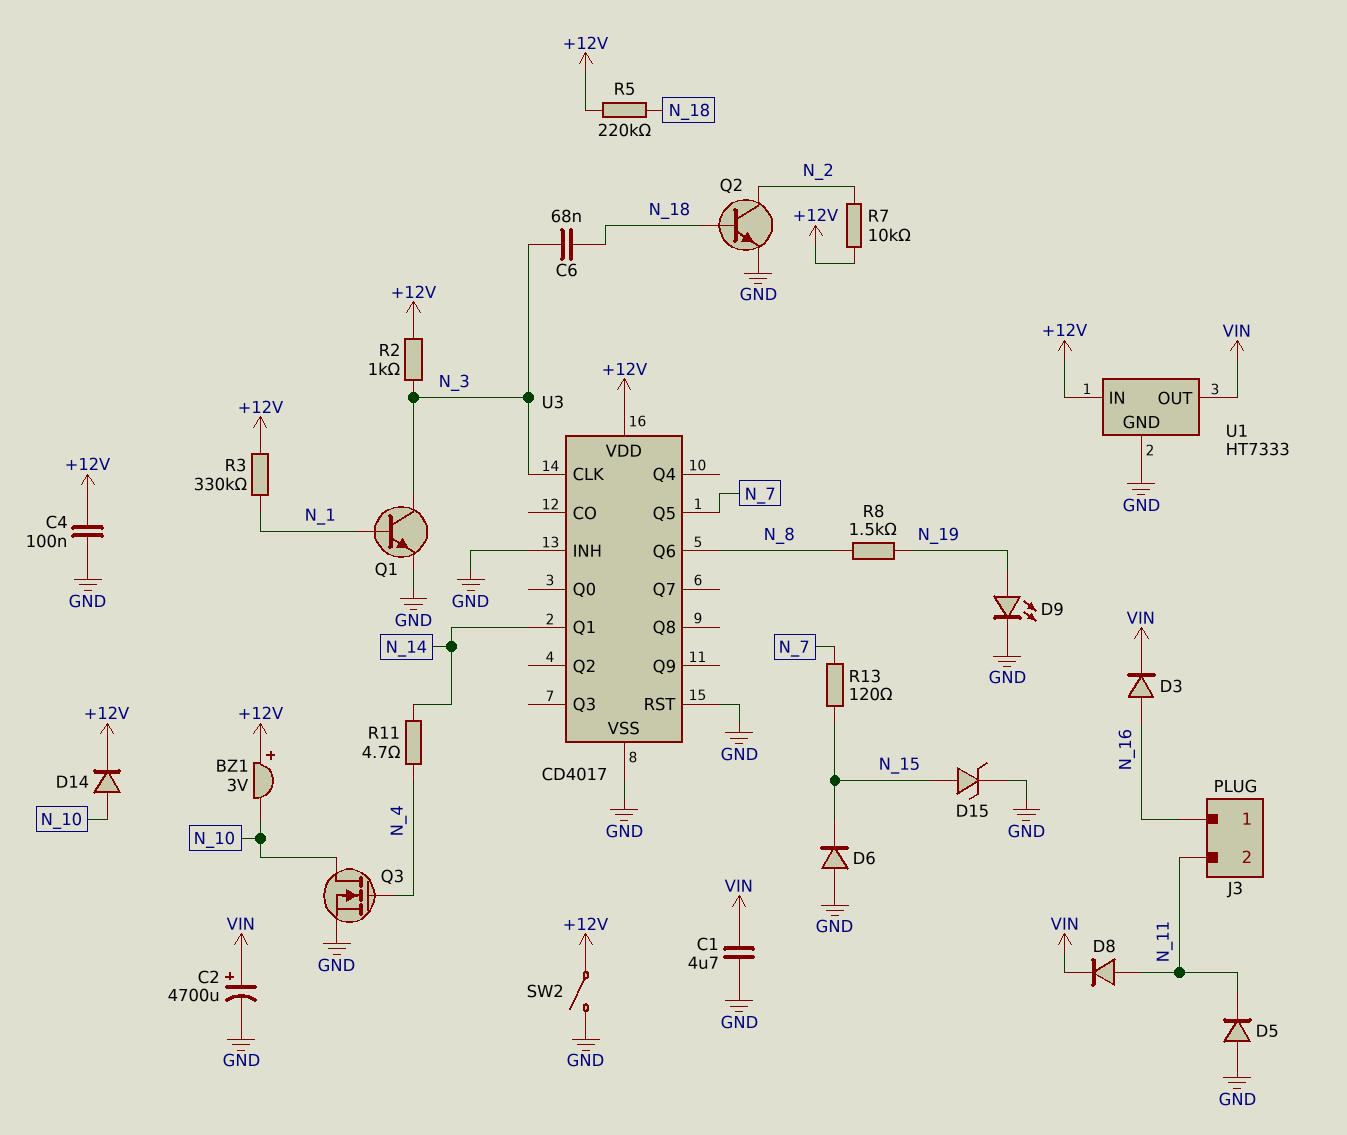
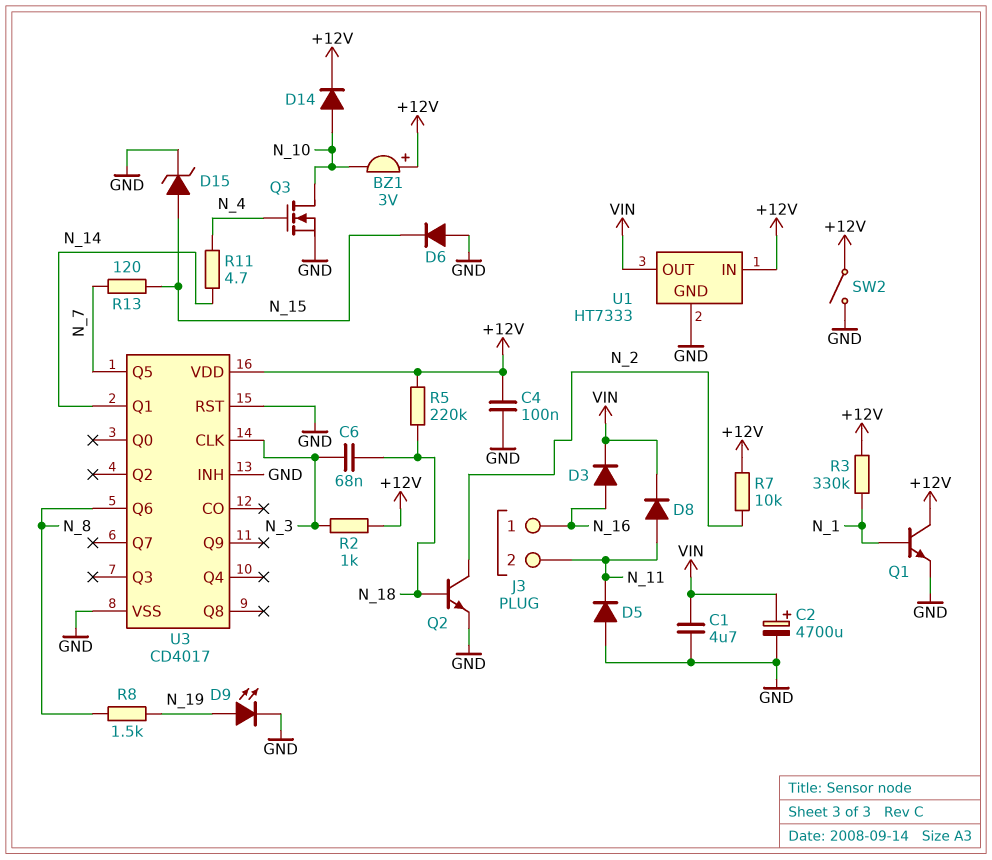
Q1: NPN (B N_1, C N_3, E GND) -> NPN (B N_1, C +12V, E GND)

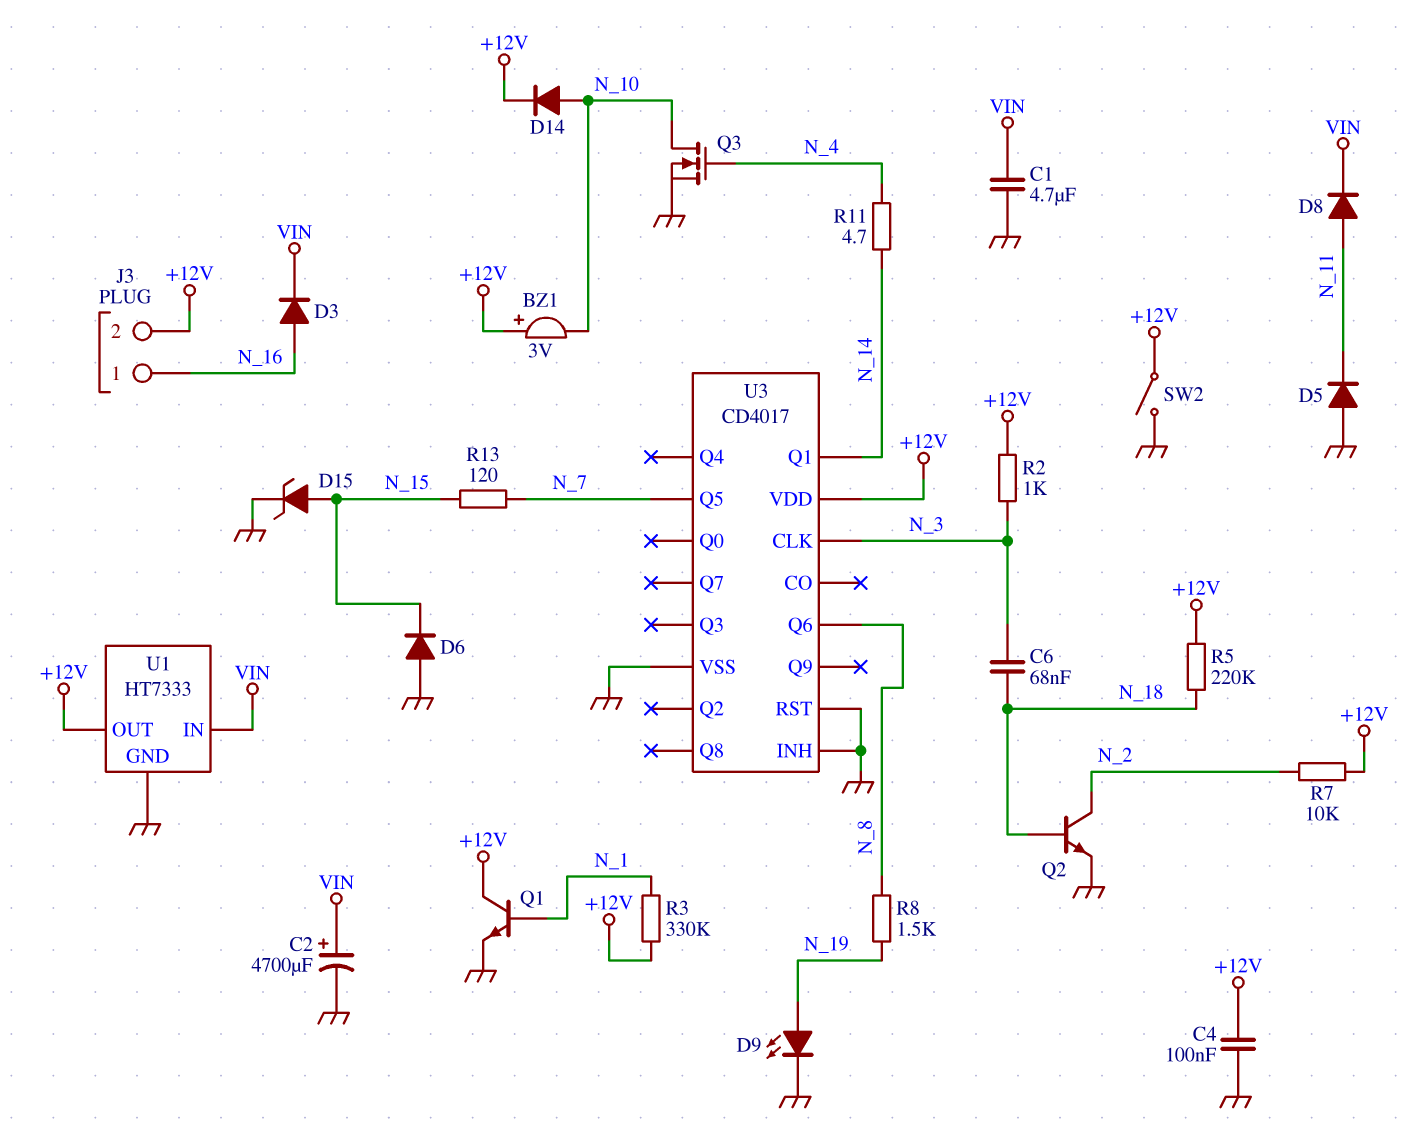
J3 pin 2: N_11 -> +12V
U1 pin IN: +12V -> VIN
U1 pin OUT: VIN -> +12V

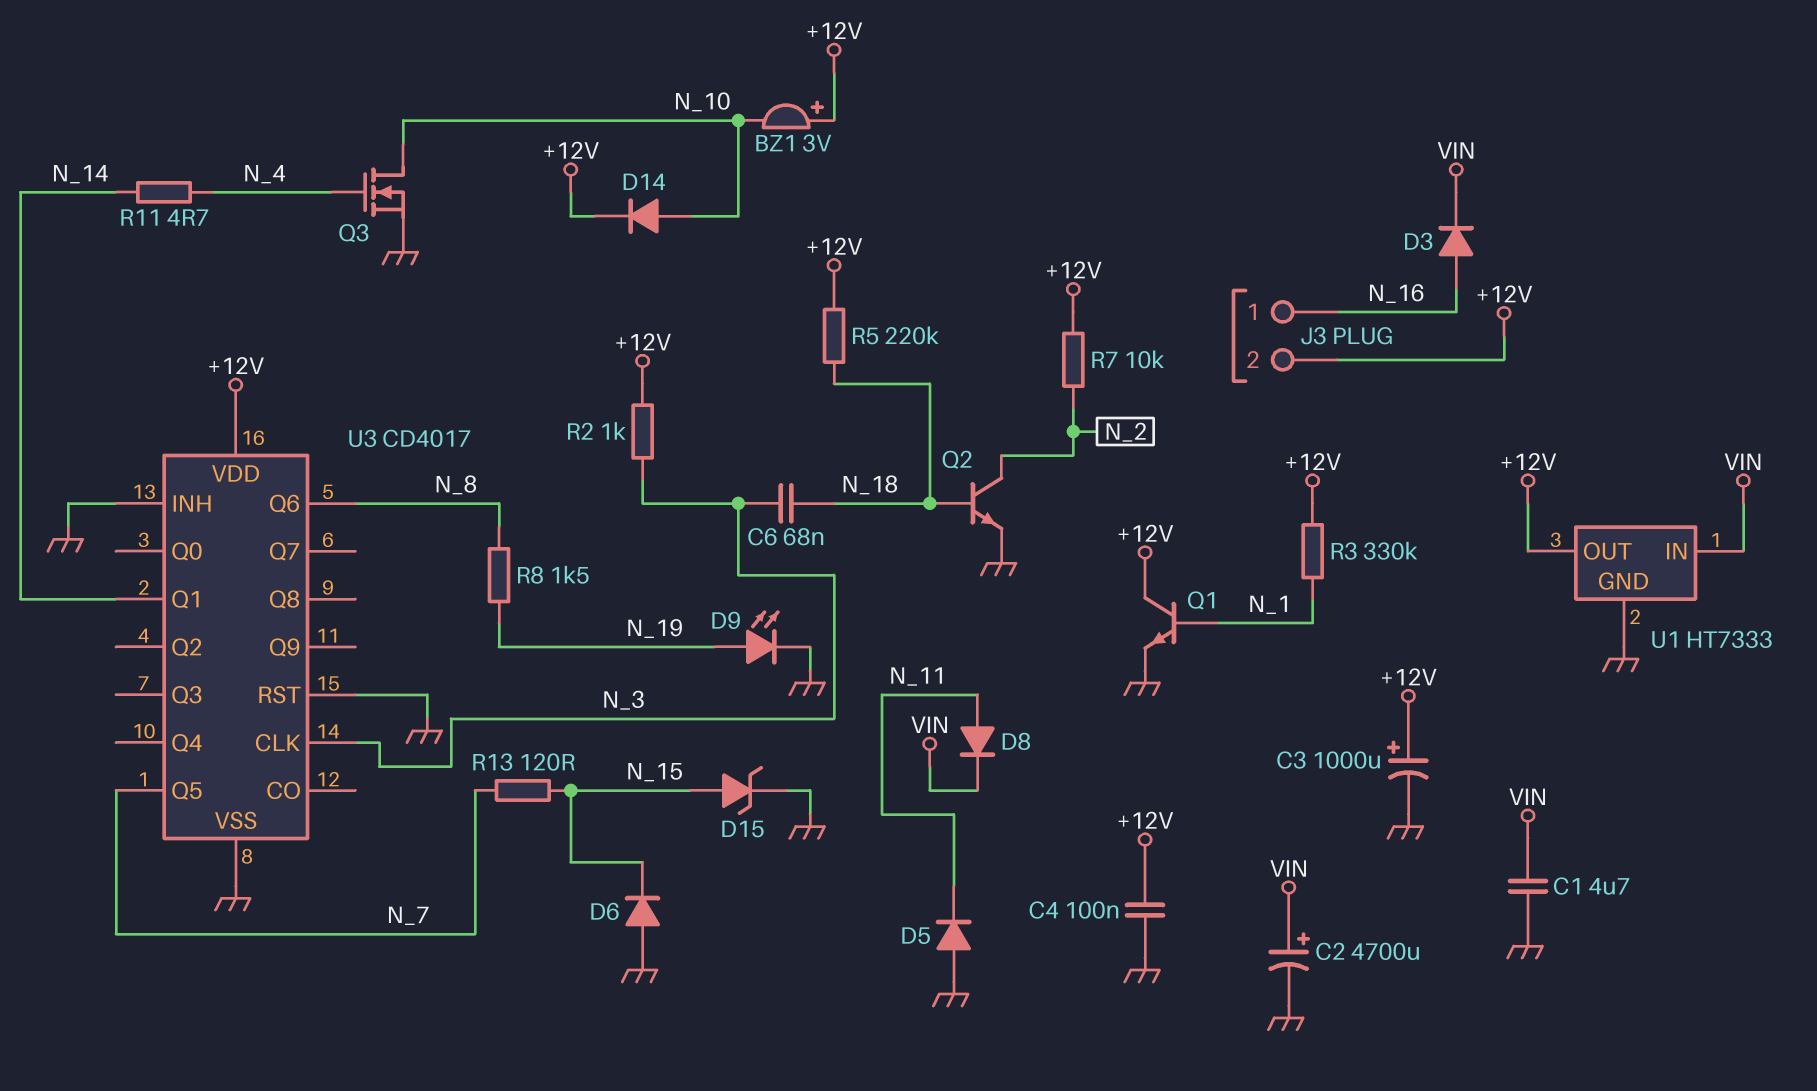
C3: none -> 1000uF (plus +12V, minus GND)
SW2: switch (+12V, GND) -> none

